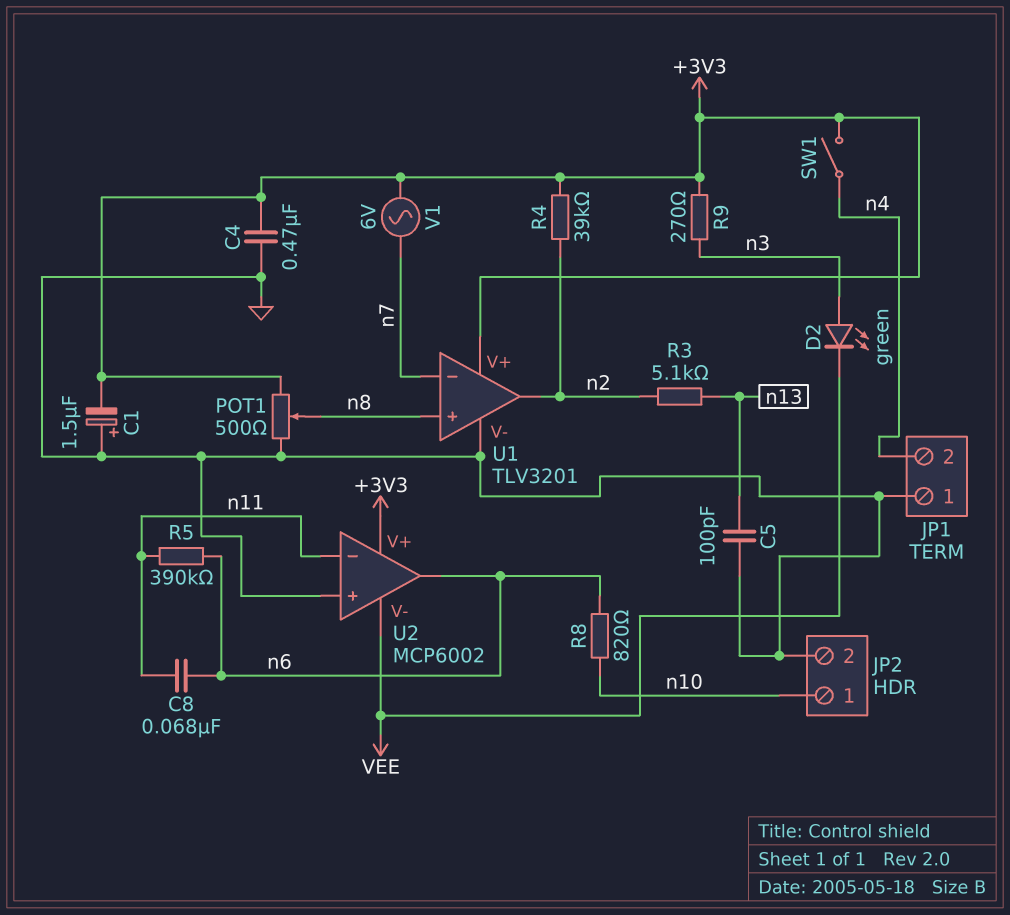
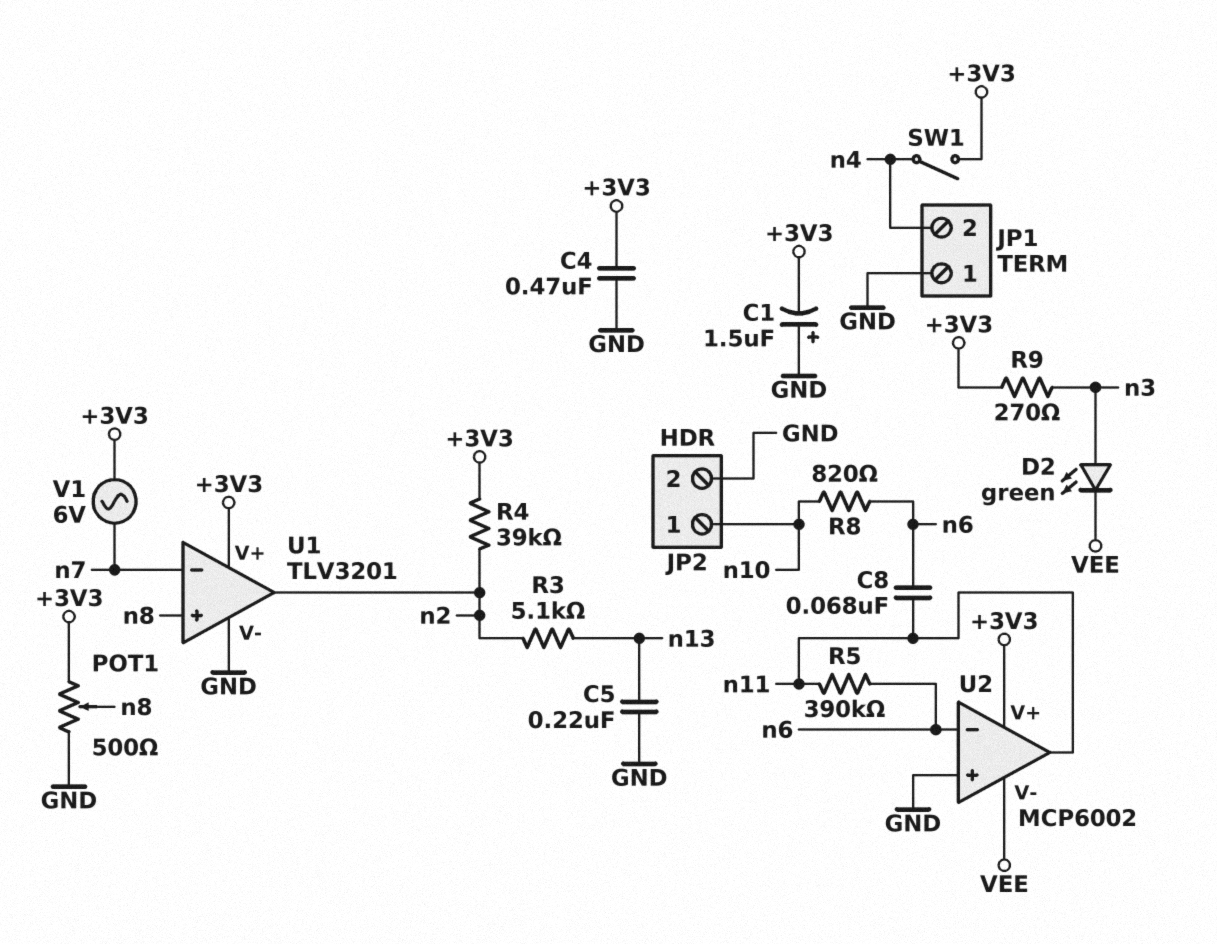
C5: 100pF (GND, n13) -> 220nF (GND, n13)
U2 pin in-: n11 -> n6
U2 pin out: n6 -> n11

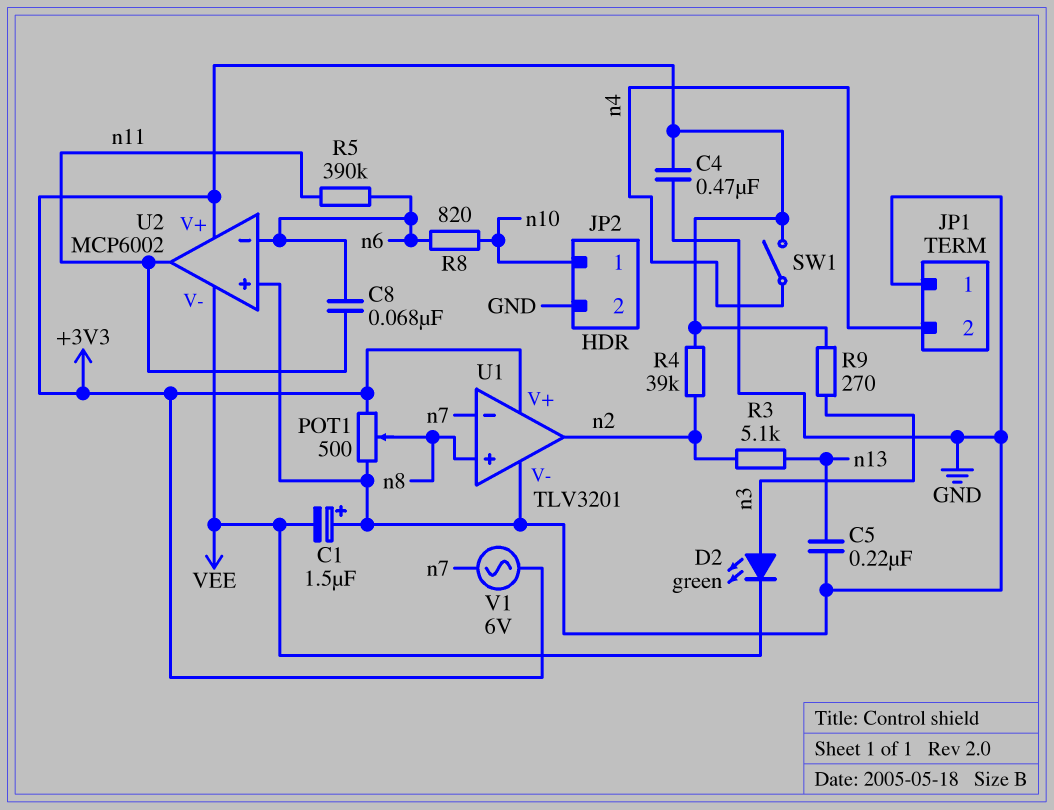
C1: 1.5uF (plus GND, minus +3V3) -> 1.5uF (plus GND, minus VEE)

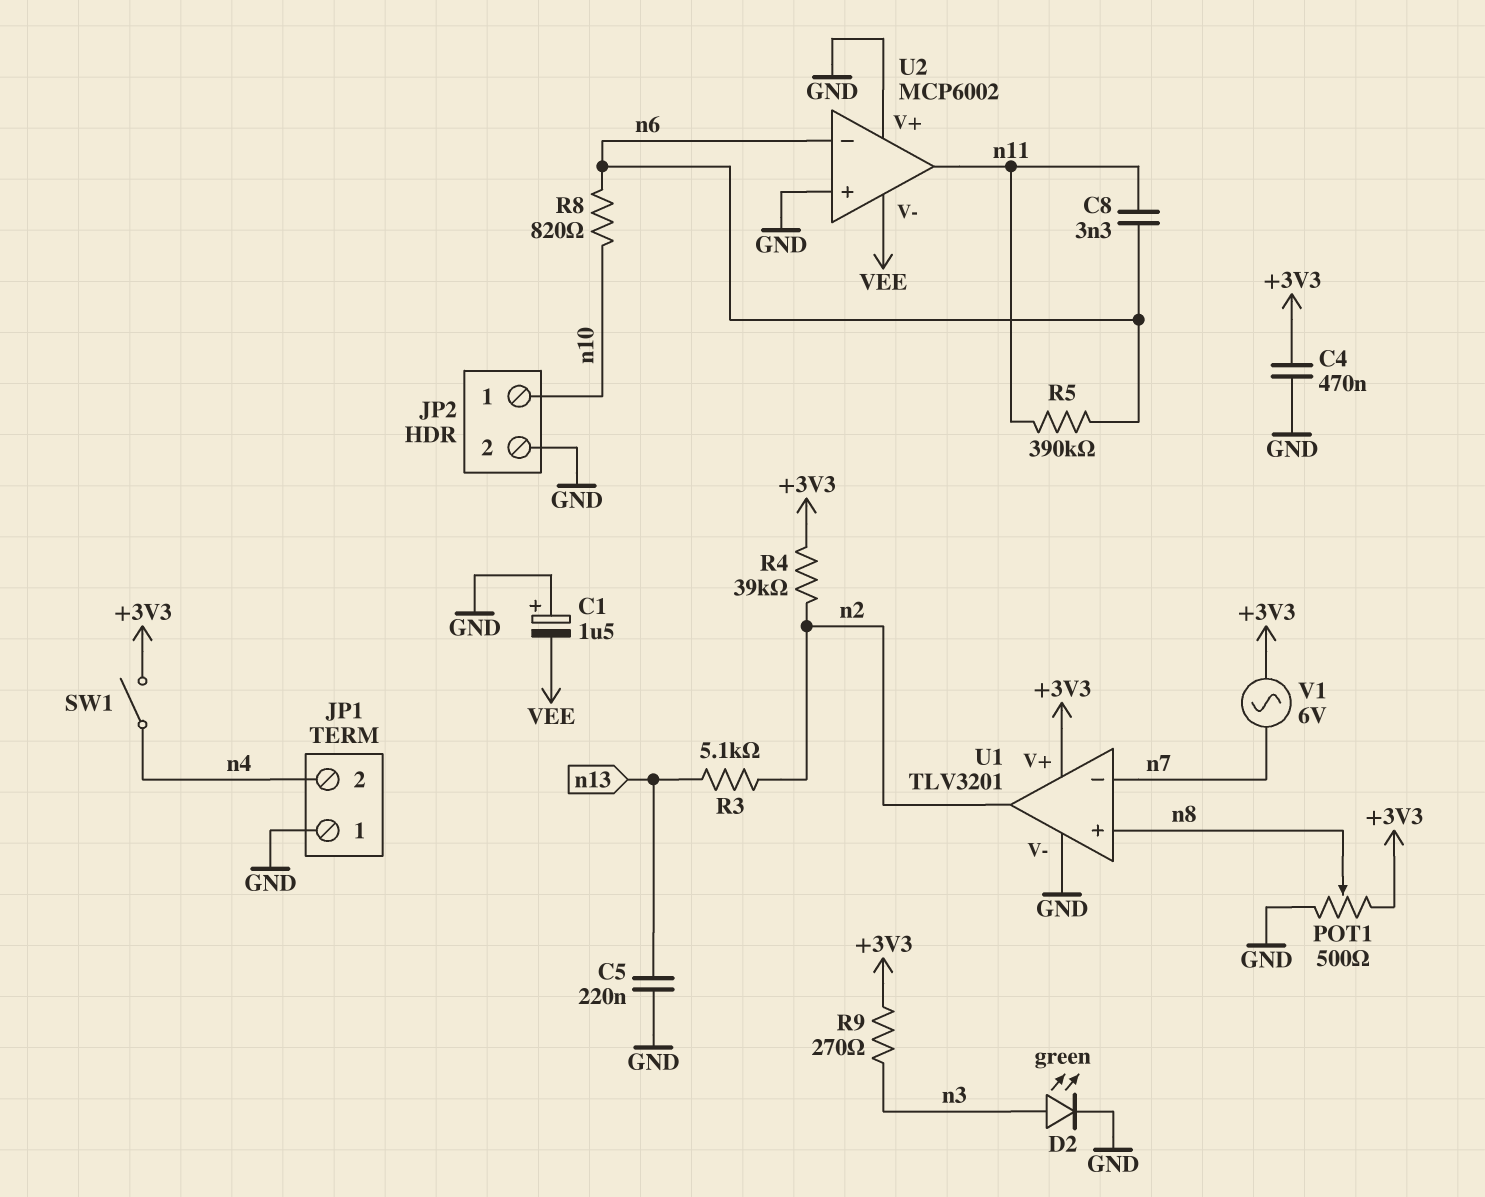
C8: 68nF (n6, n11) -> 3.3nF (n6, n11)
D2: LED green (A n3, K VEE) -> LED green (A n3, K GND)
U2 pin V+: +3V3 -> GND

